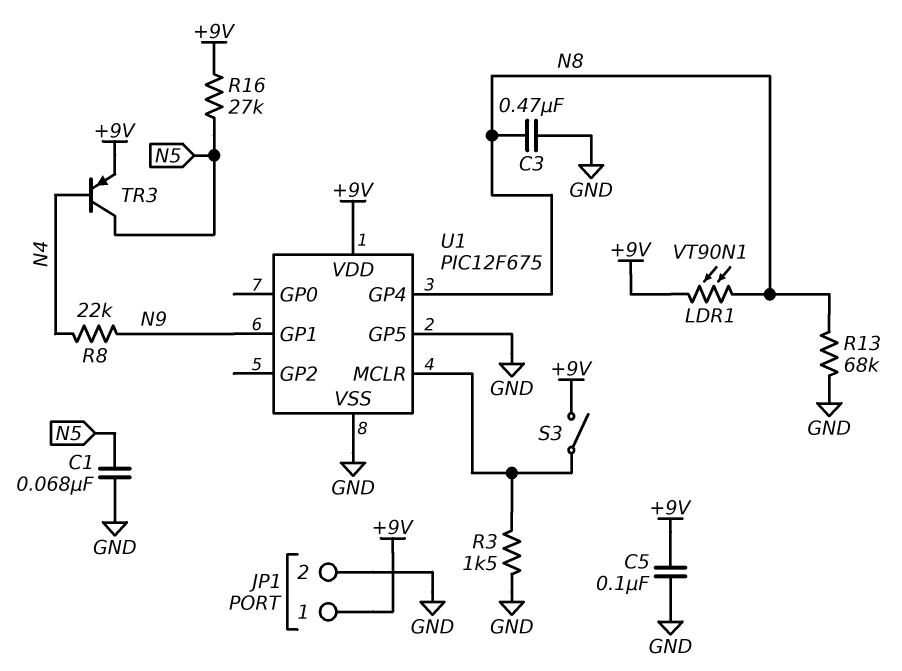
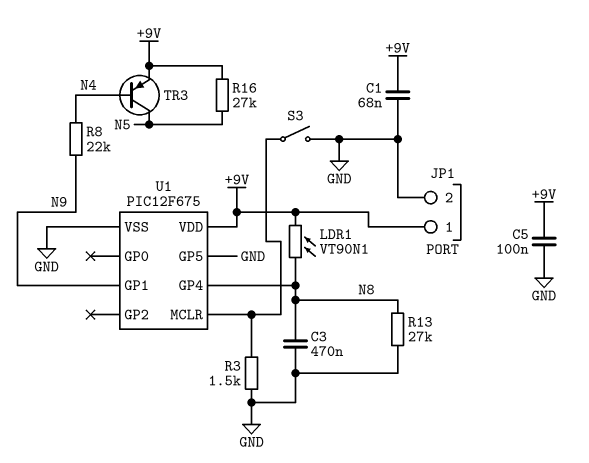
C1: 68nF (GND, N5) -> 68nF (+9V, GND)
R13: 68k (GND, N8) -> 27k (GND, N8)
S3: switch (+9V, U1/MCLR) -> switch (GND, U1/MCLR)

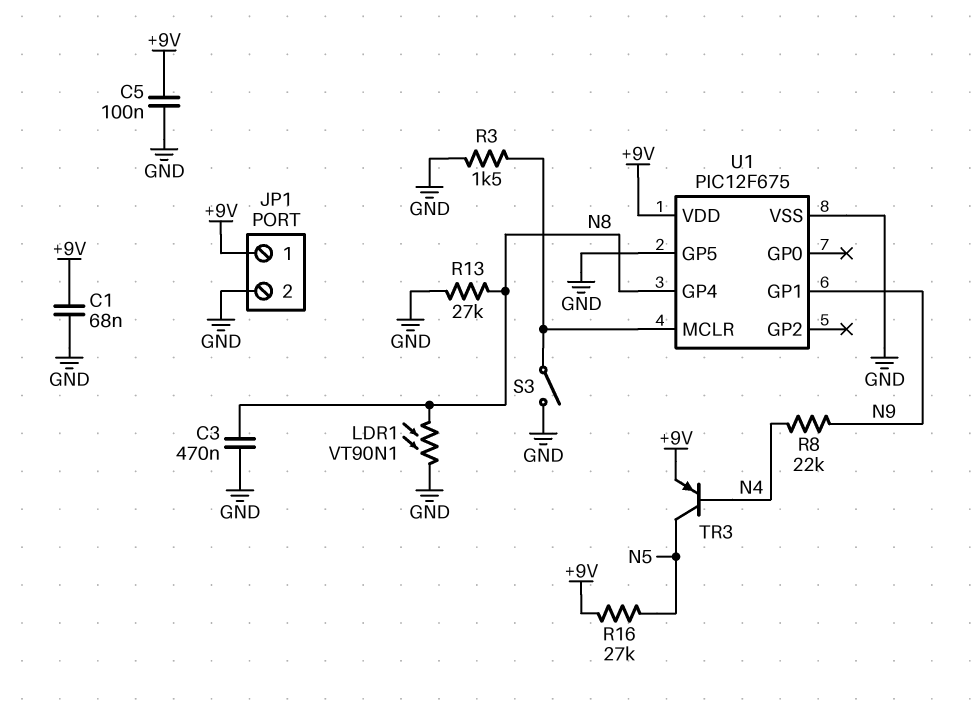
LDR1: VT90N1 (+9V, N8) -> VT90N1 (GND, N8)

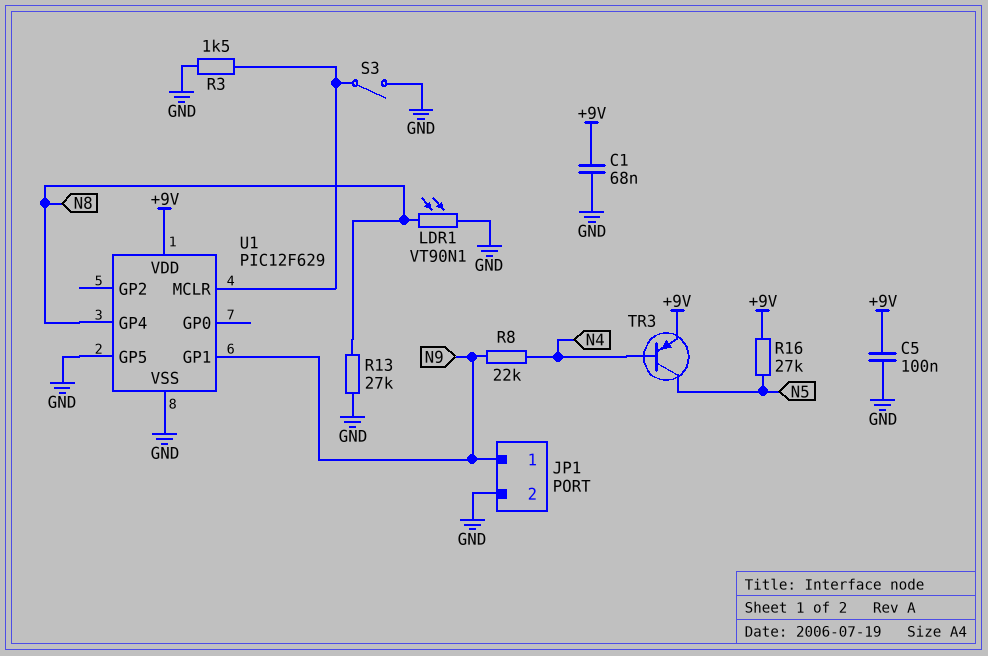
C3: 470nF (GND, N8) -> none
JP1 pin 1: +9V -> N9
U1: PIC12F675 -> PIC12F629

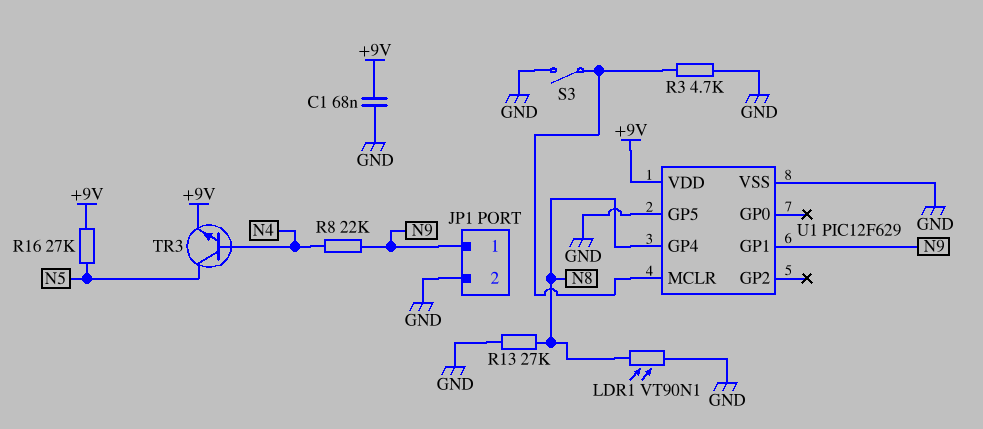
C5: 100nF (+9V, GND) -> none
R3: 1.5k (GND, U1/MCLR) -> 4.7k (GND, U1/MCLR)
TR3: PNP (B N4, C N5, E +9V) -> NPN (B N4, C N5, E +9V)

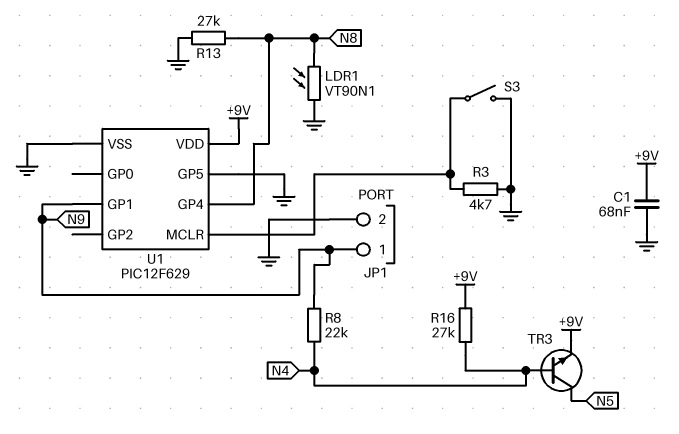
R16: 27k (+9V, N5) -> 27k (+9V, N4)

